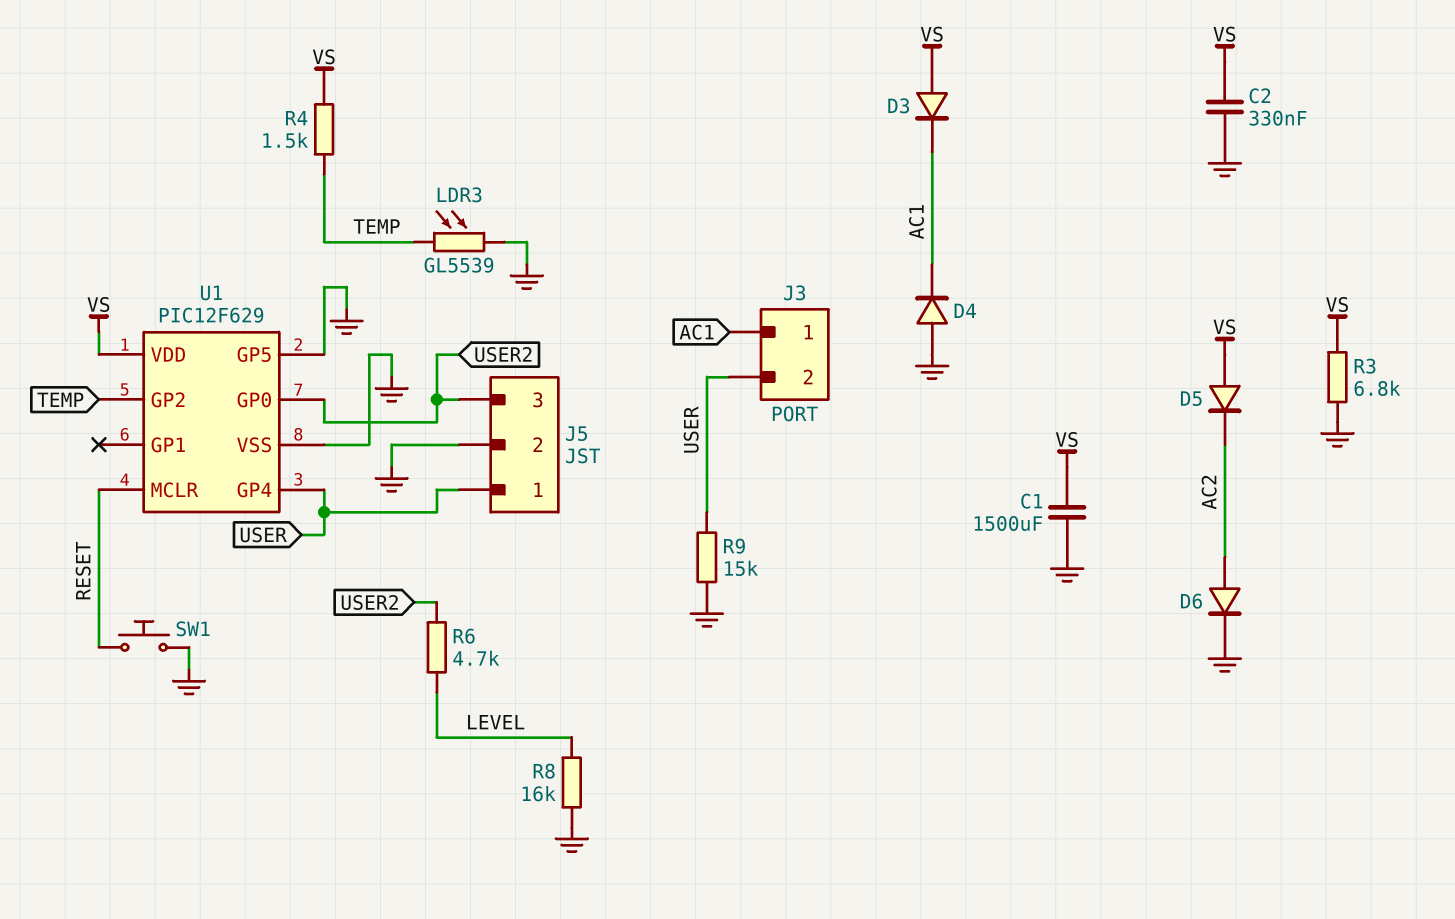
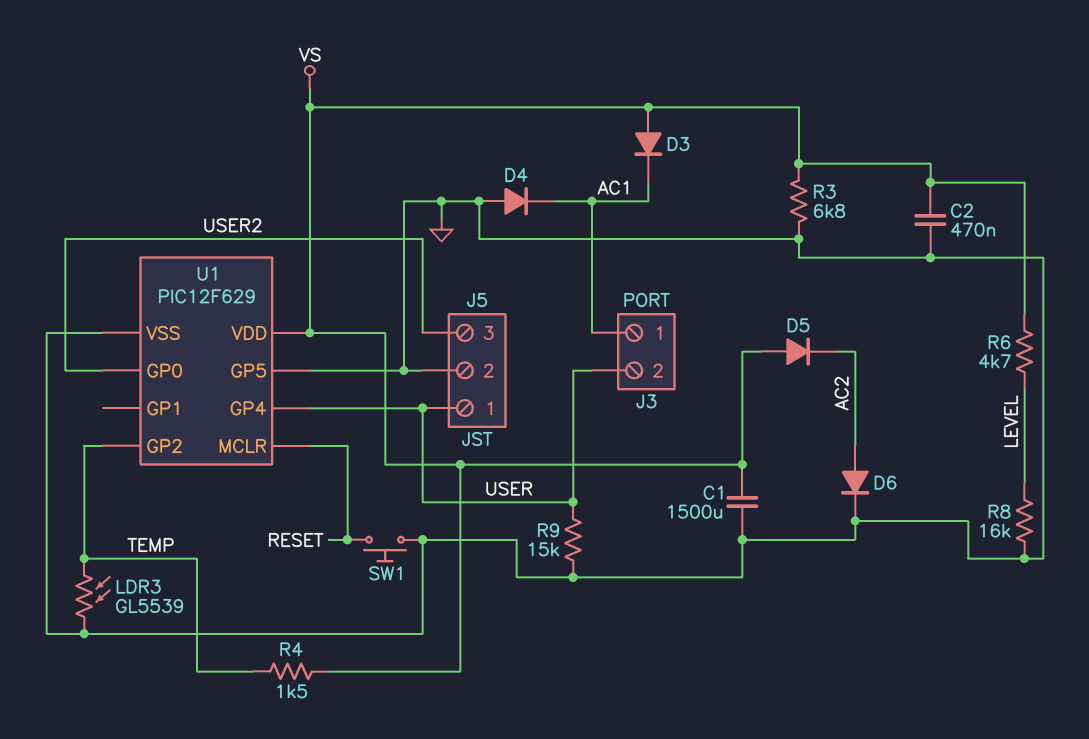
C2: 330nF (GND, VS) -> 470nF (GND, VS)
R6: 4.7k (LEVEL, USER2) -> 4.7k (LEVEL, VS)

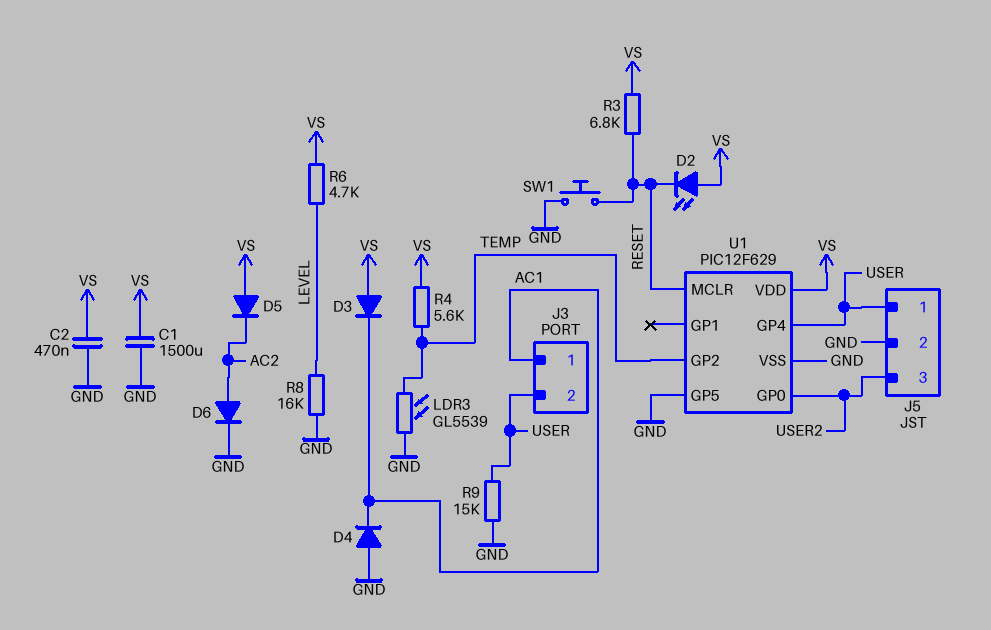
D2: none -> LED (A VS, K RESET)
R3: 6.8k (GND, VS) -> 6.8k (RESET, VS)
R4: 1.5k (TEMP, VS) -> 5.6k (TEMP, VS)

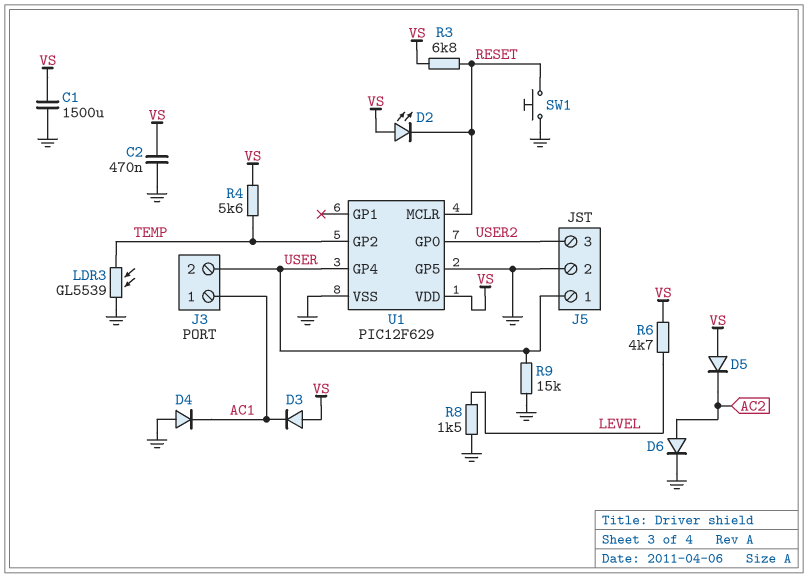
R8: 16k (GND, LEVEL) -> 1.5k (GND, LEVEL)

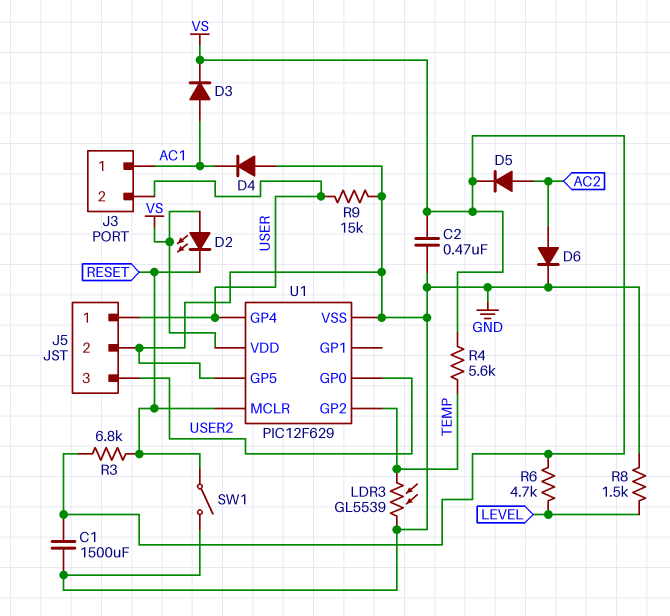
D3: diode (A VS, K AC1) -> diode (A AC1, K VS)
D5: diode (A VS, K AC2) -> diode (A AC2, K VS)
SW1: button (GND, RESET) -> switch (GND, RESET)

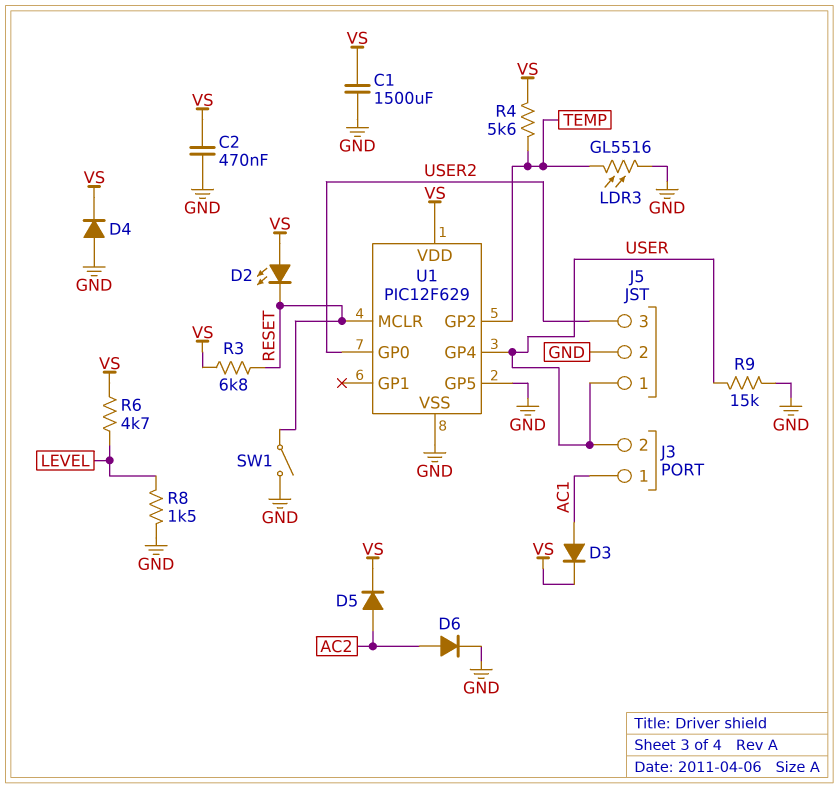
D4: diode (A GND, K AC1) -> diode (A GND, K VS)
LDR3: GL5539 (GND, TEMP) -> GL5516 (GND, TEMP)

